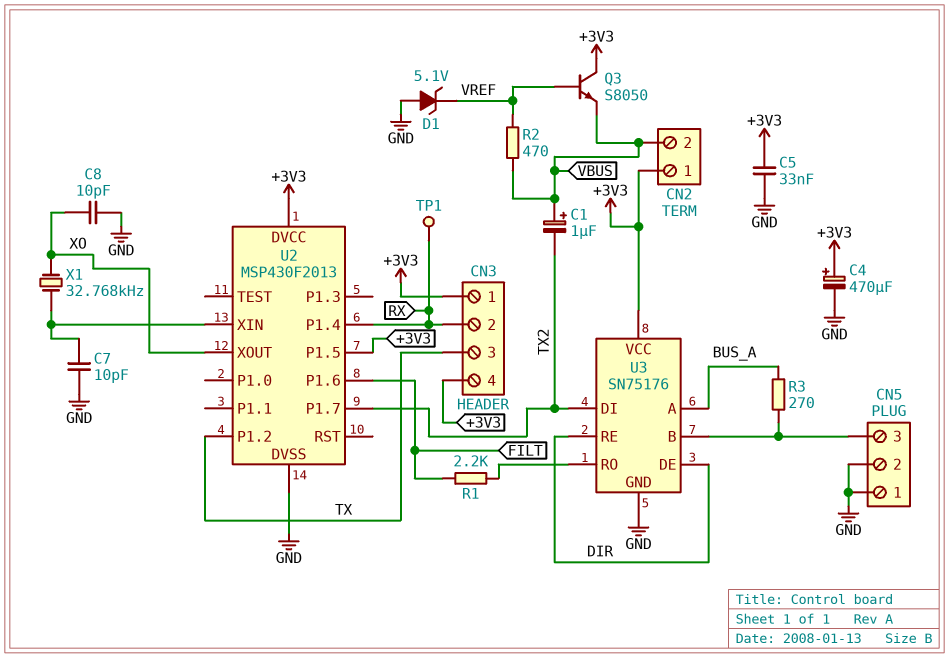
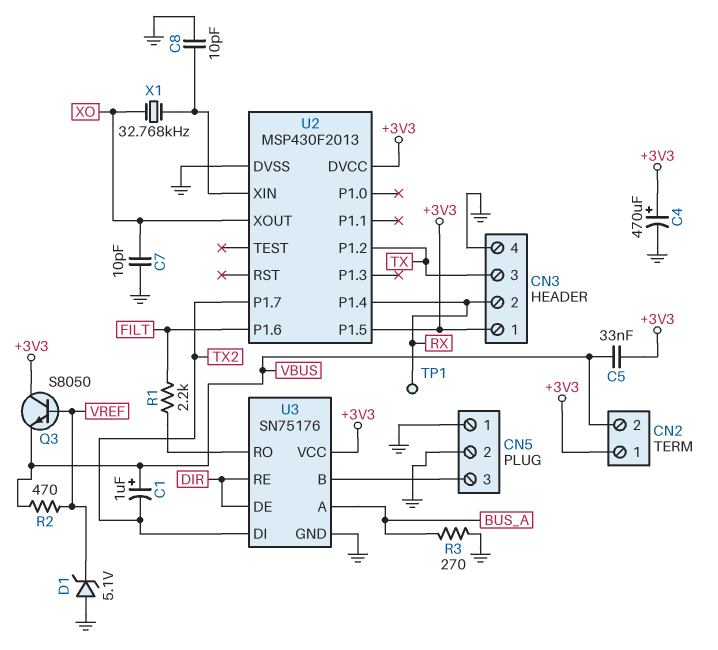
C5: 33nF (+3V3, GND) -> 33nF (+3V3, VBUS)
C7: 10pF (GND, U2/XIN) -> 10pF (GND, XO)
C8: 10pF (GND, XO) -> 10pF (GND, U2/XIN)
CN3 pin 4: +3V3 -> GND
R3: 270 (BUS_A, CN5/3) -> 270 (BUS_A, GND)

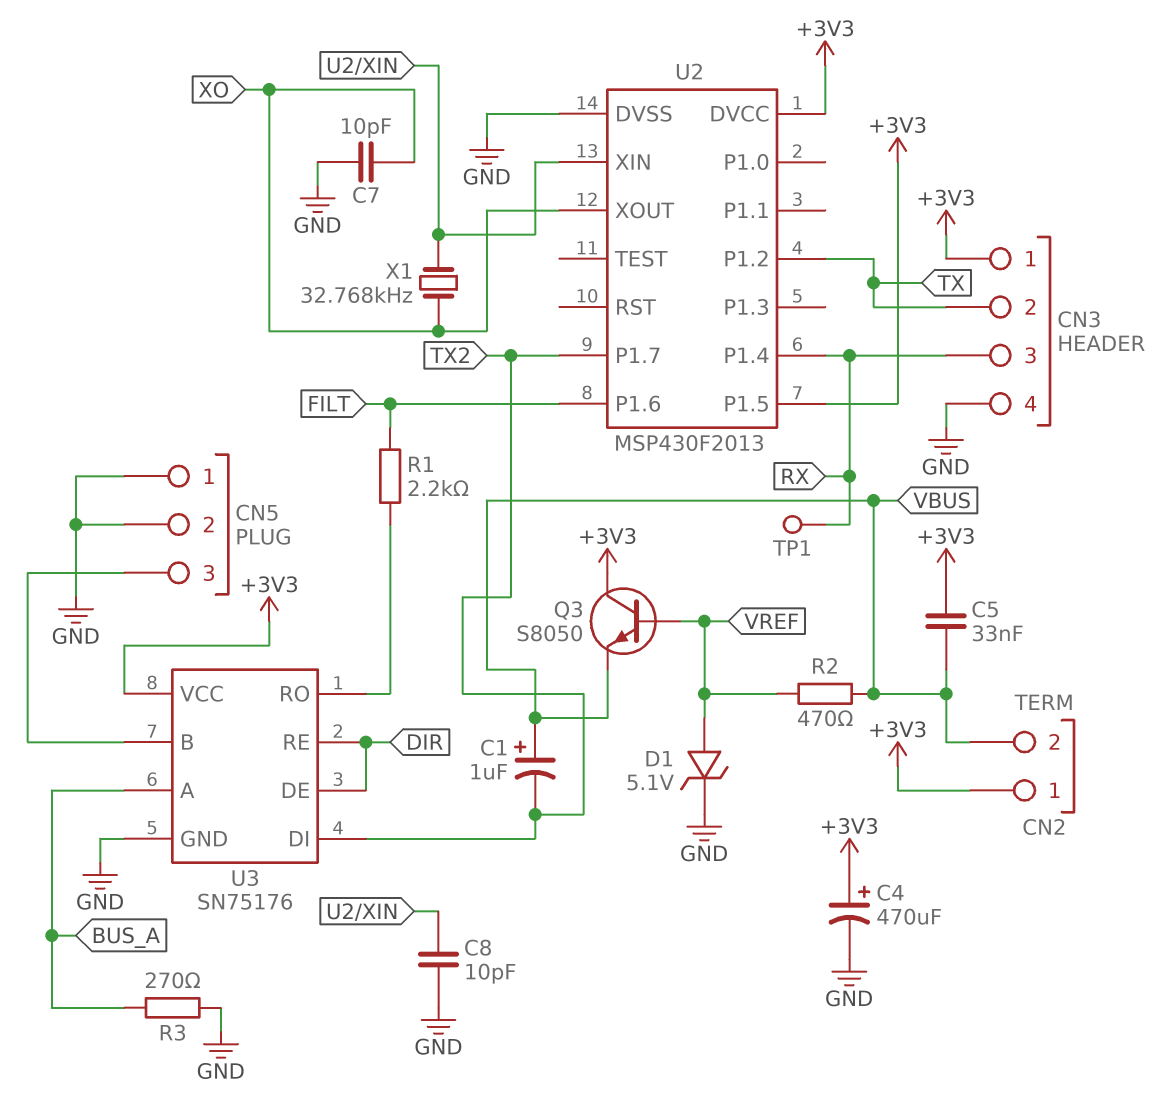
CN3 pin 2: RX -> TX
CN3 pin 3: TX -> RX
D1: zener 5.1V (A GND, K VREF) -> zener 5.1V (A VREF, K GND)

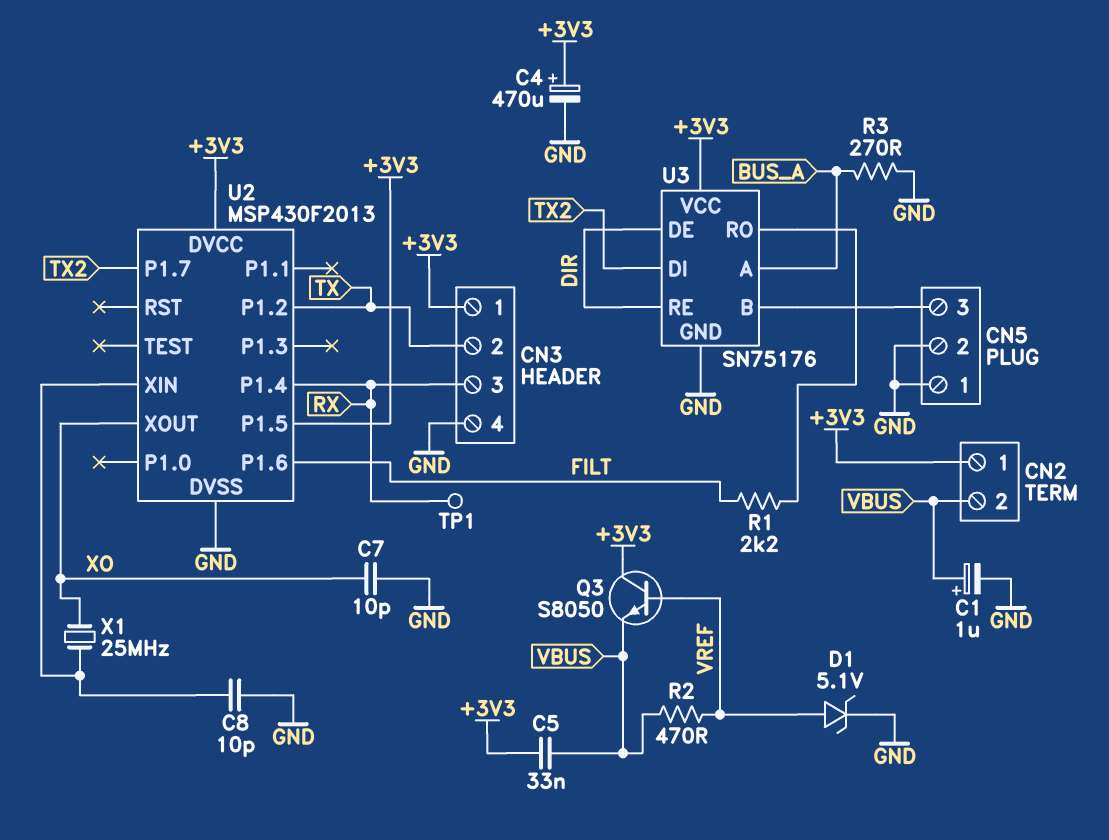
C1: 1uF (plus VBUS, minus TX2) -> 1uF (plus VBUS, minus GND)
X1: 32.768kHz (U2/XIN, XO) -> 25MHz (U2/XIN, XO)

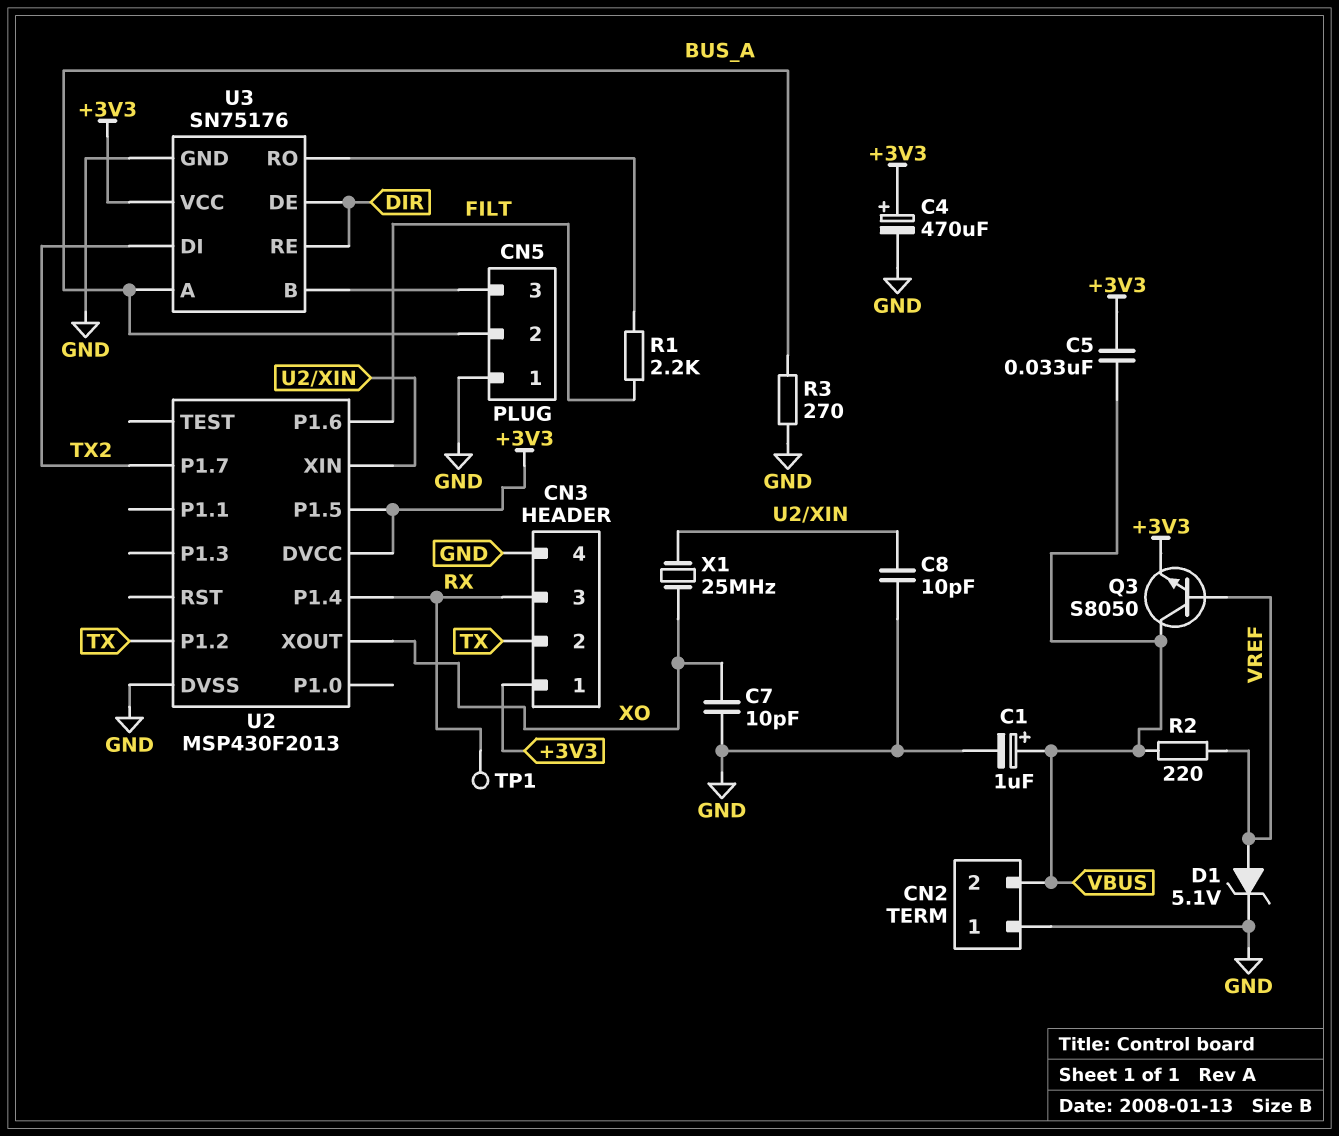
CN2 pin 1: +3V3 -> GND
CN5 pin 2: GND -> BUS_A
Q3: NPN S8050 (B VREF, C +3V3, E VBUS) -> NPN S8050 (B VREF, C VBUS, E +3V3)
R2: 470 (VBUS, VREF) -> 220 (VBUS, VREF)

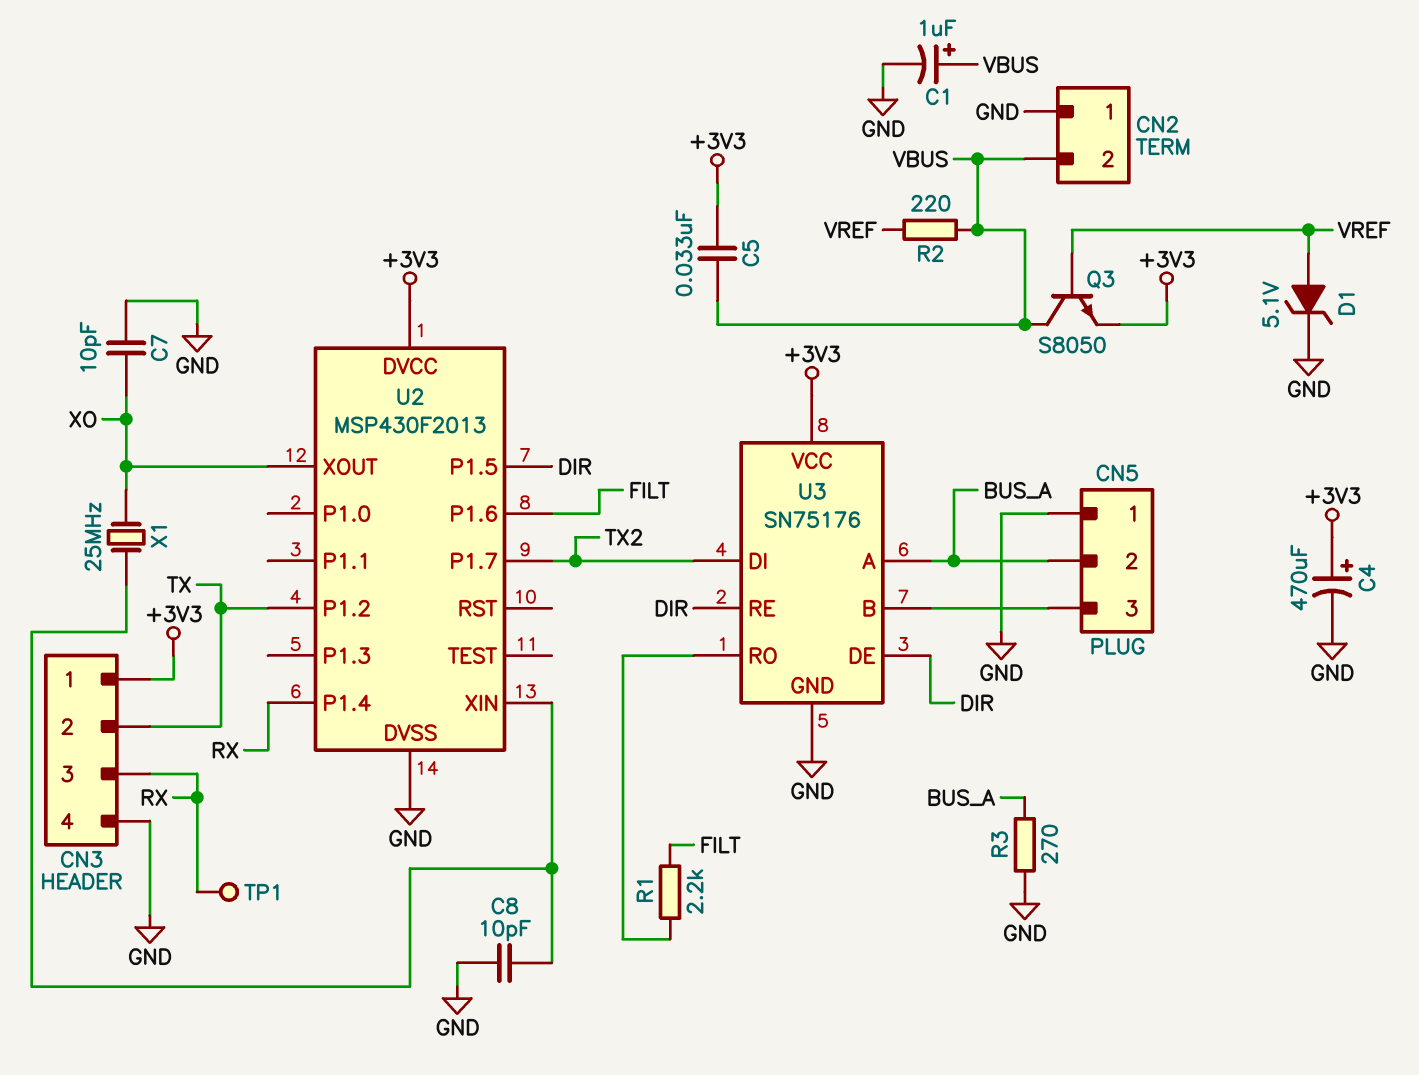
U2 pin P1.5: +3V3 -> DIR

